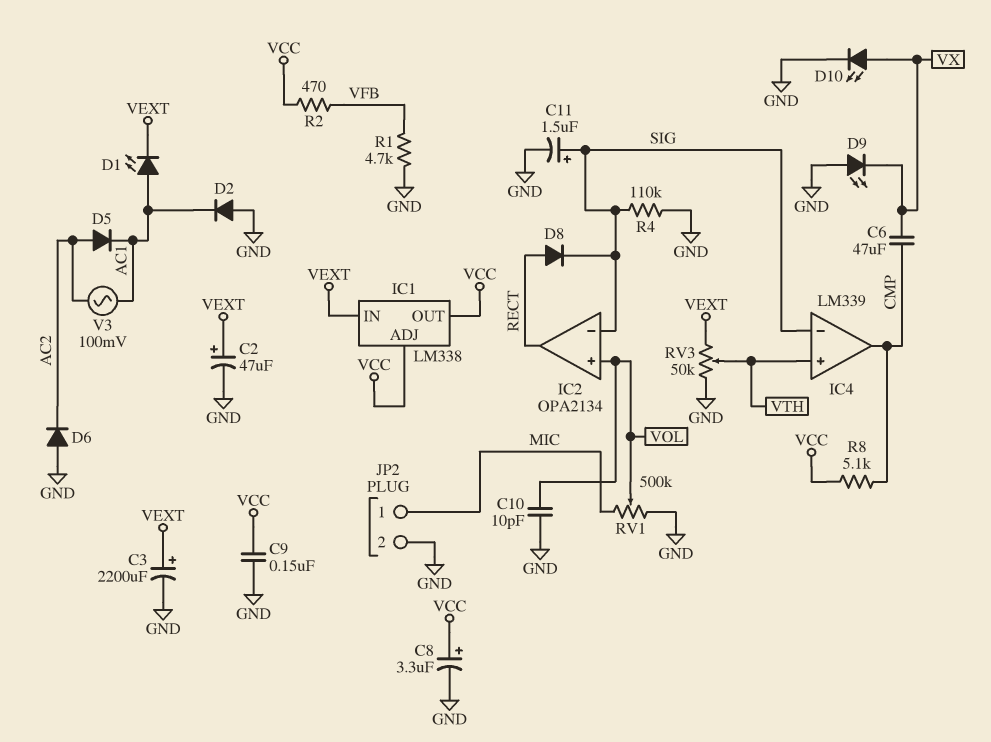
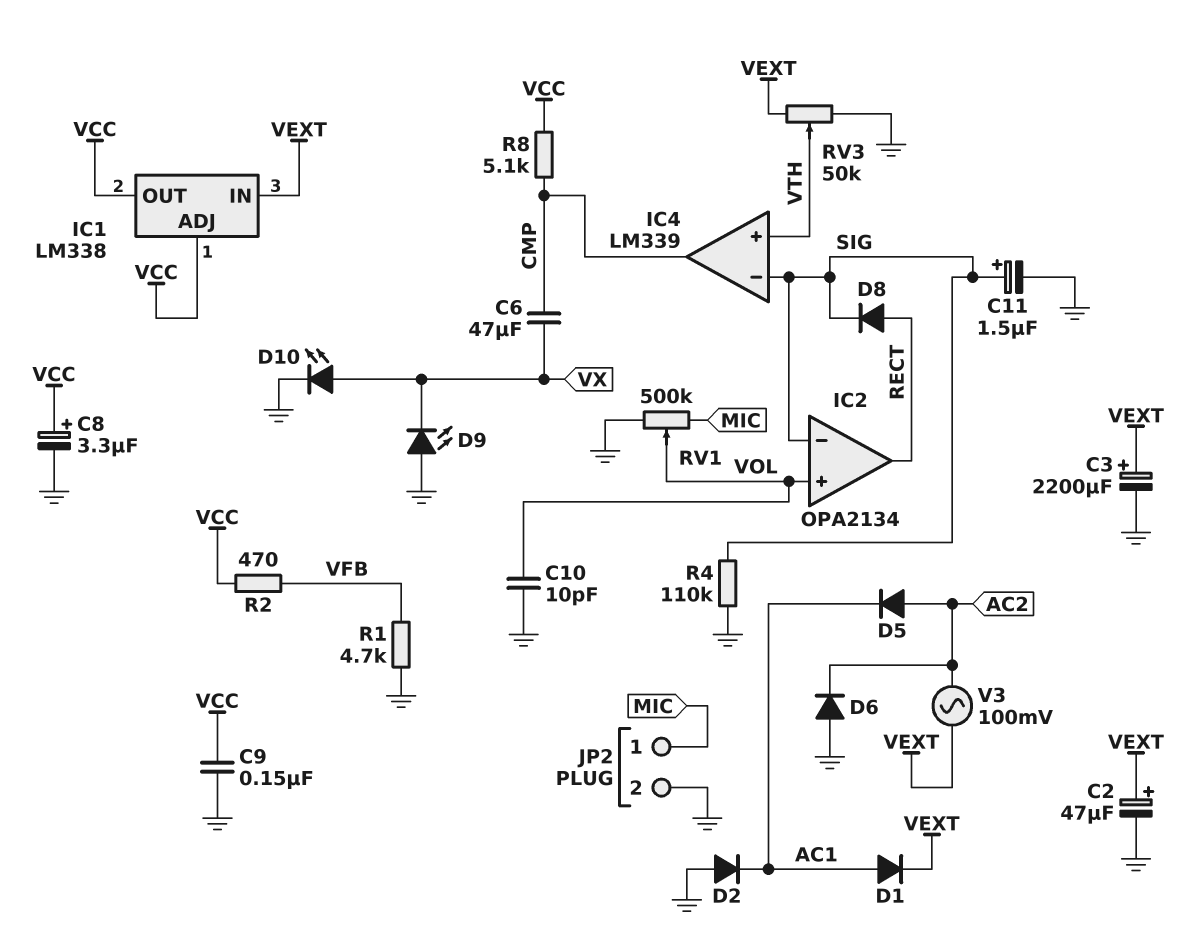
D1: LED (A AC1, K VEXT) -> diode (A AC1, K VEXT)
V3: AC 100mV (AC1, AC2) -> AC 100mV (AC2, VEXT)

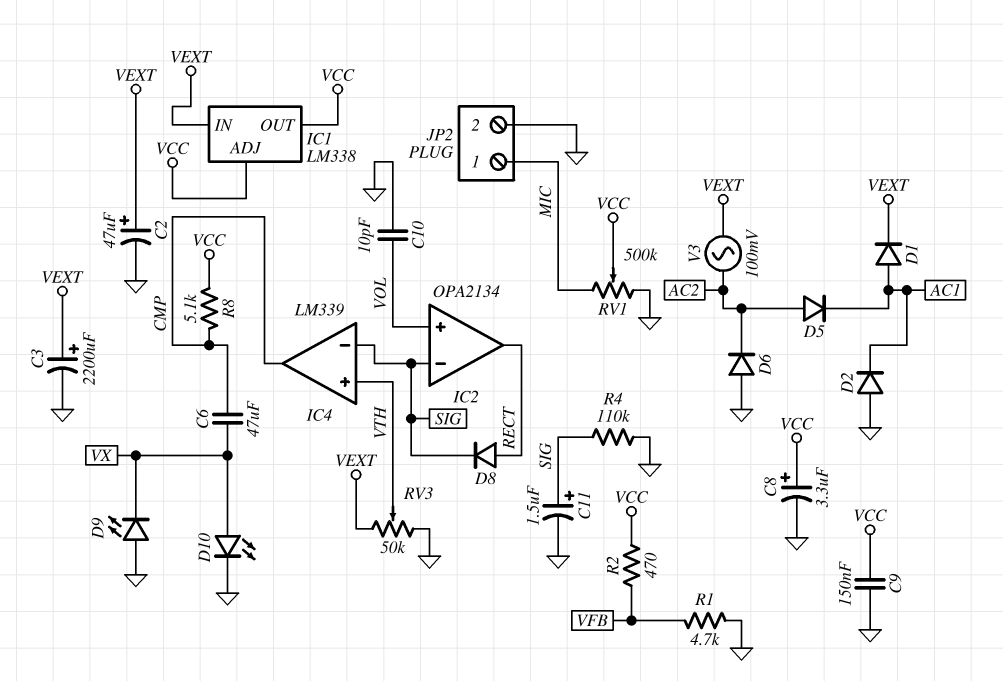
RV1: 500k (GND, MIC, wiper VOL) -> 500k (GND, MIC, wiper VCC)

